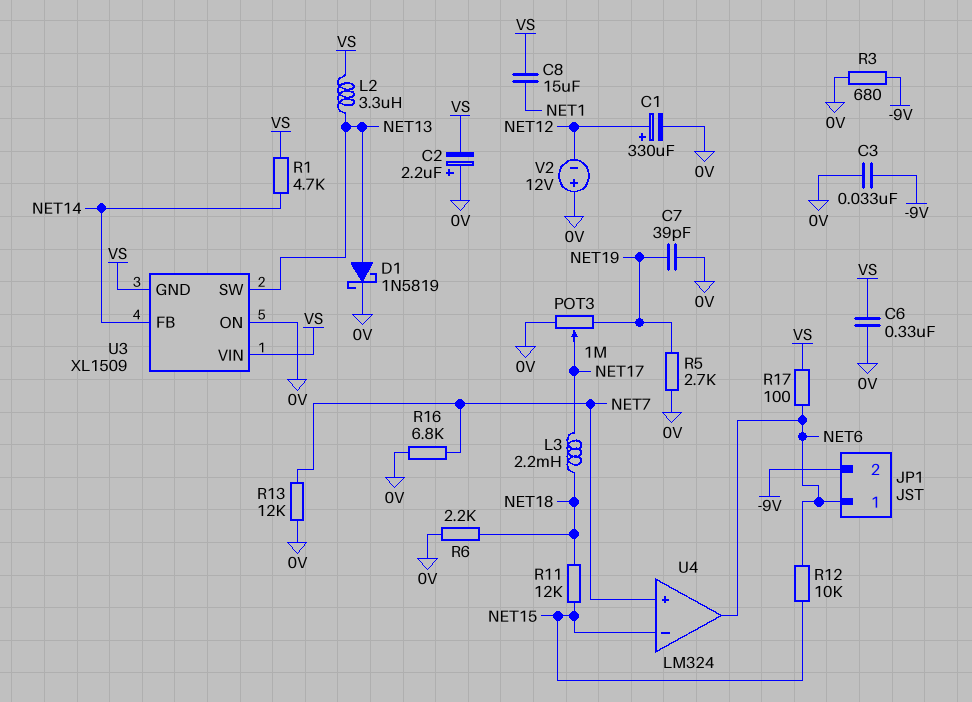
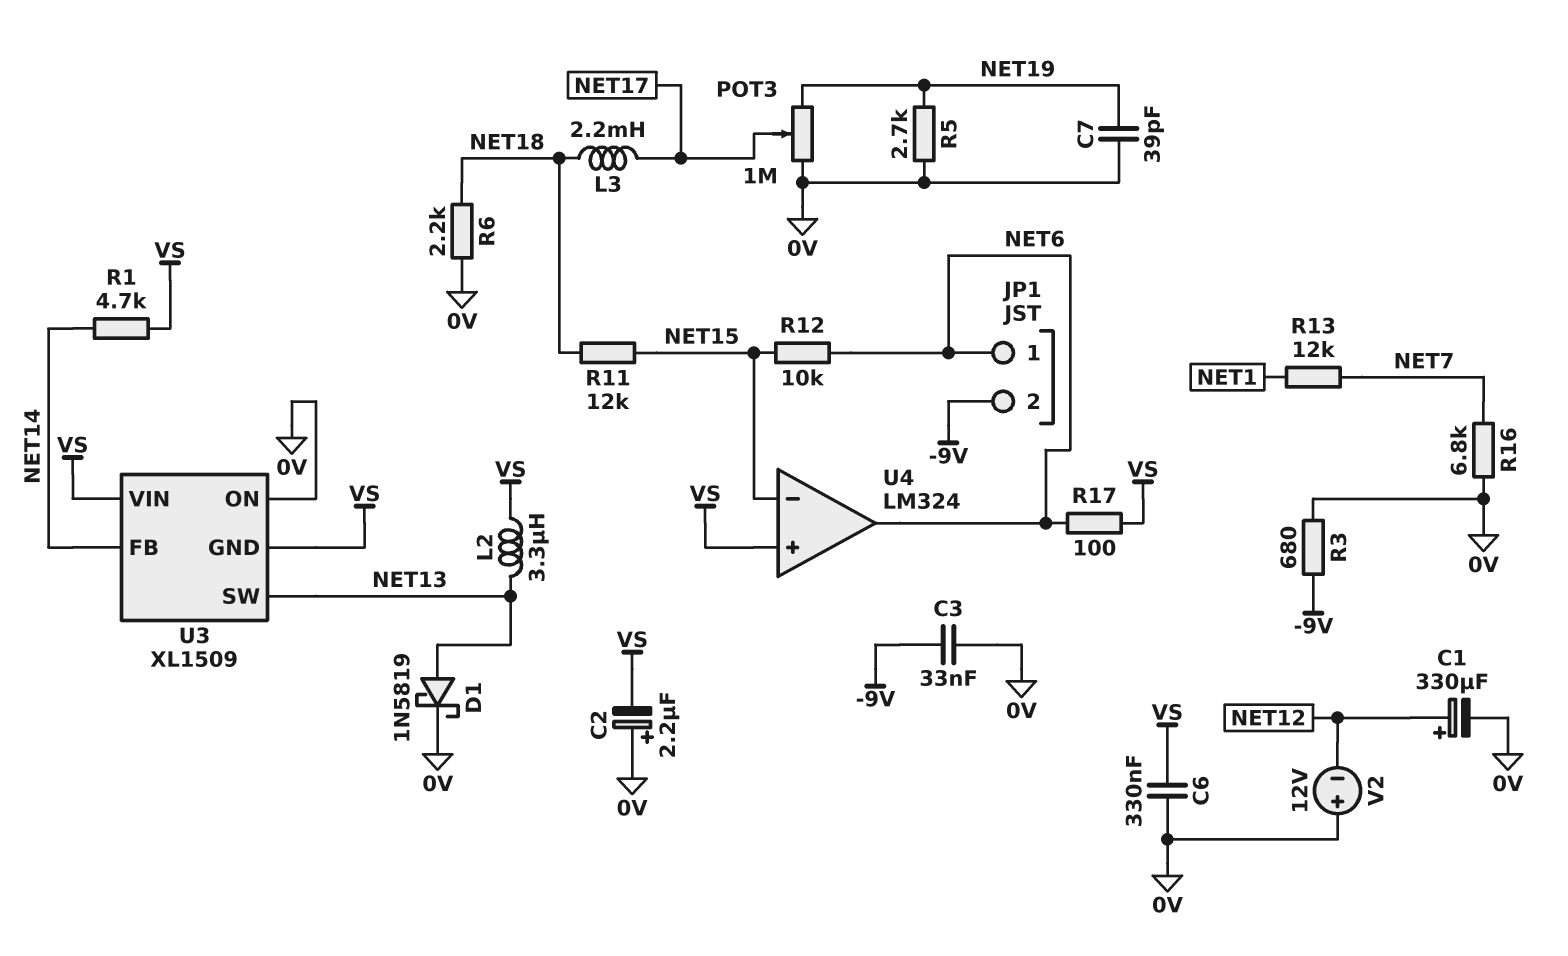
C8: 15uF (NET1, VS) -> none
R13: 12k (0V, NET7) -> 12k (NET1, NET7)
U4 pin in+: NET7 -> VS

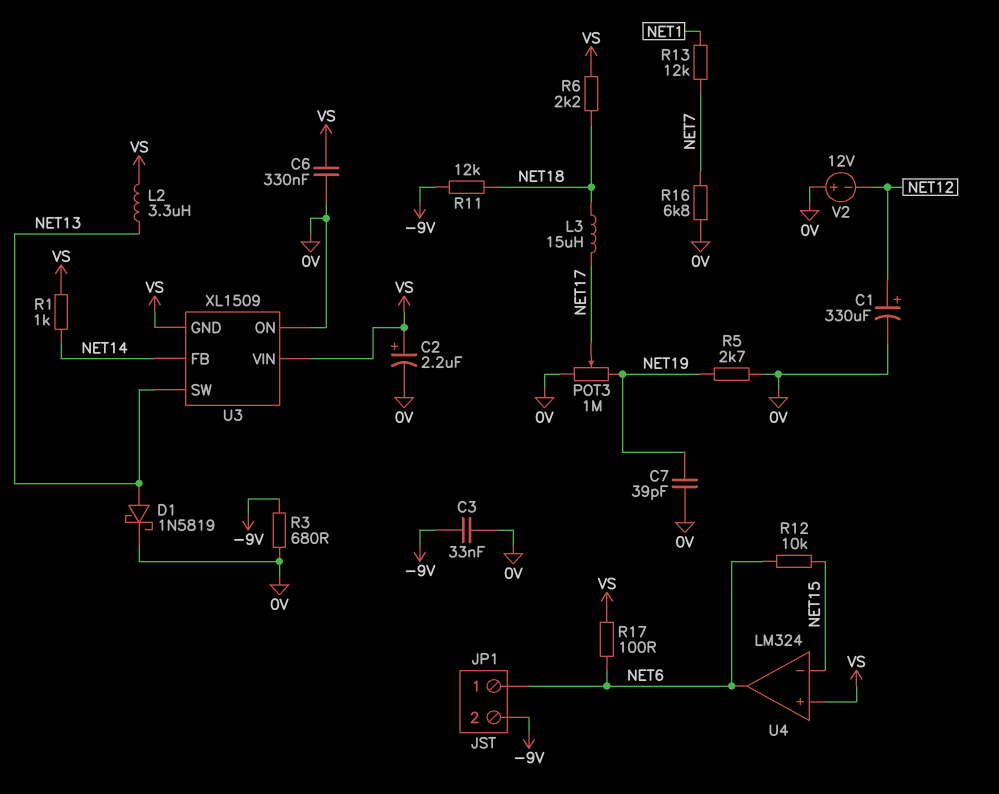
C2: 2.2uF (plus 0V, minus VS) -> 2.2uF (plus VS, minus 0V)
L3: 2.2mH (NET17, NET18) -> 15uH (NET17, NET18)
R1: 4.7k (NET14, VS) -> 1k (NET14, VS)
R6: 2.2k (0V, NET18) -> 2.2k (NET18, VS)
R11: 12k (NET15, NET18) -> 12k (-9V, NET18)

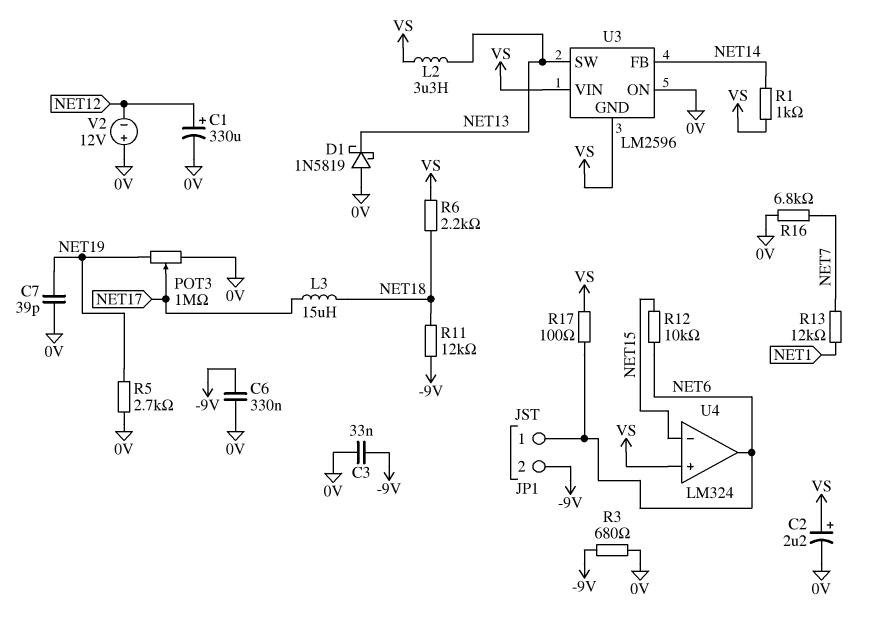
C6: 330nF (0V, VS) -> 330nF (-9V, 0V)
D1: schottky 1N5819 (A NET13, K 0V) -> schottky 1N5819 (A 0V, K NET13)
U3: XL1509 -> LM2596

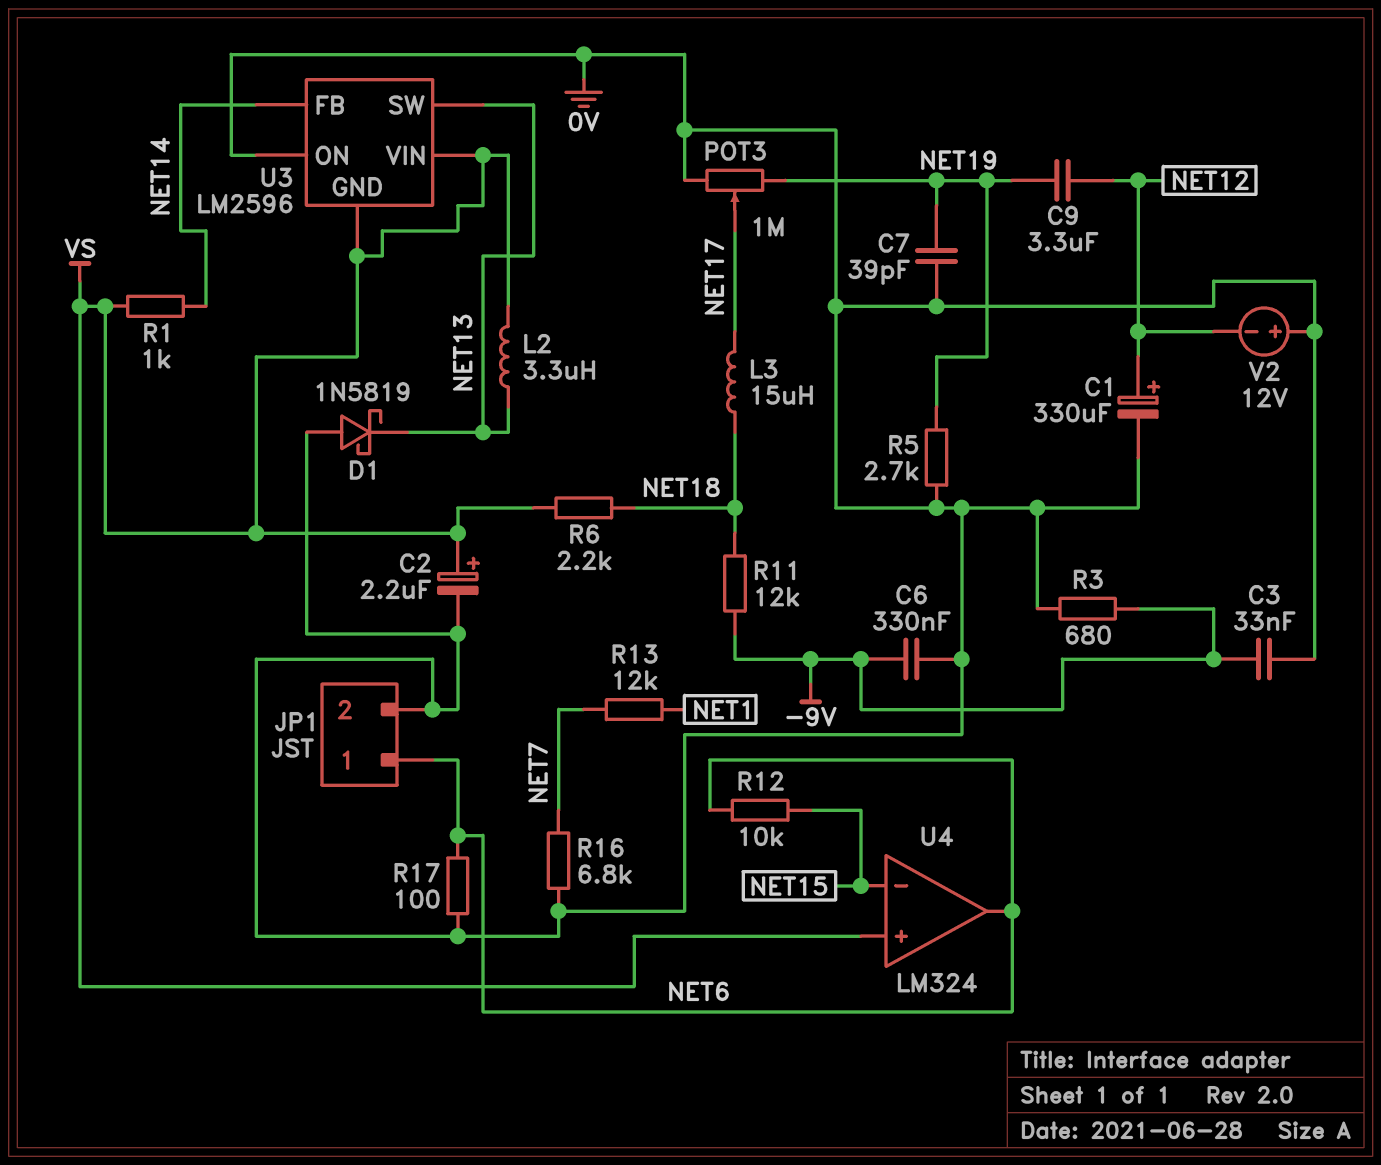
C9: none -> 3.3uF (NET12, NET19)
JP1 pin 2: -9V -> 0V
R17: 100 (NET6, VS) -> 100 (0V, NET6)

